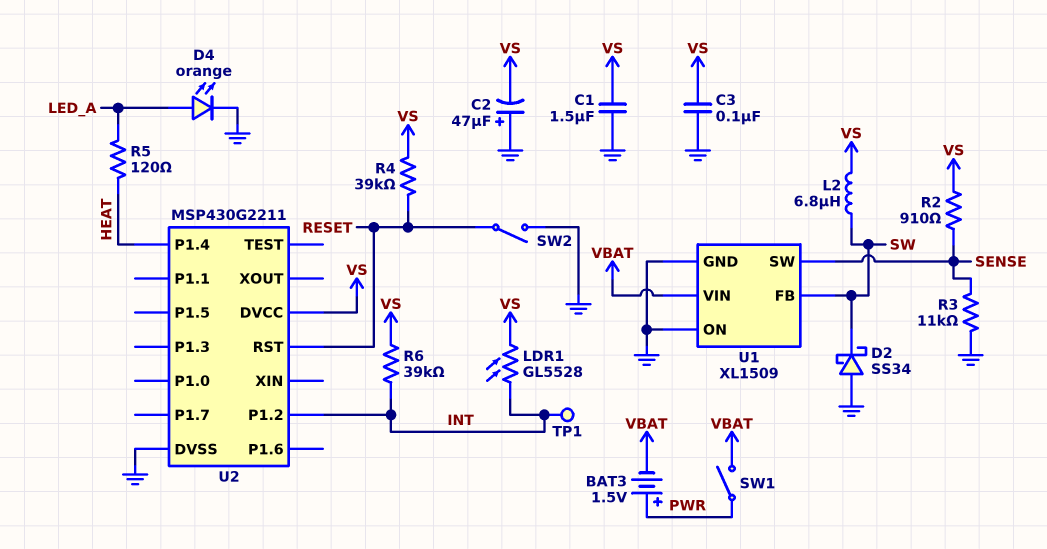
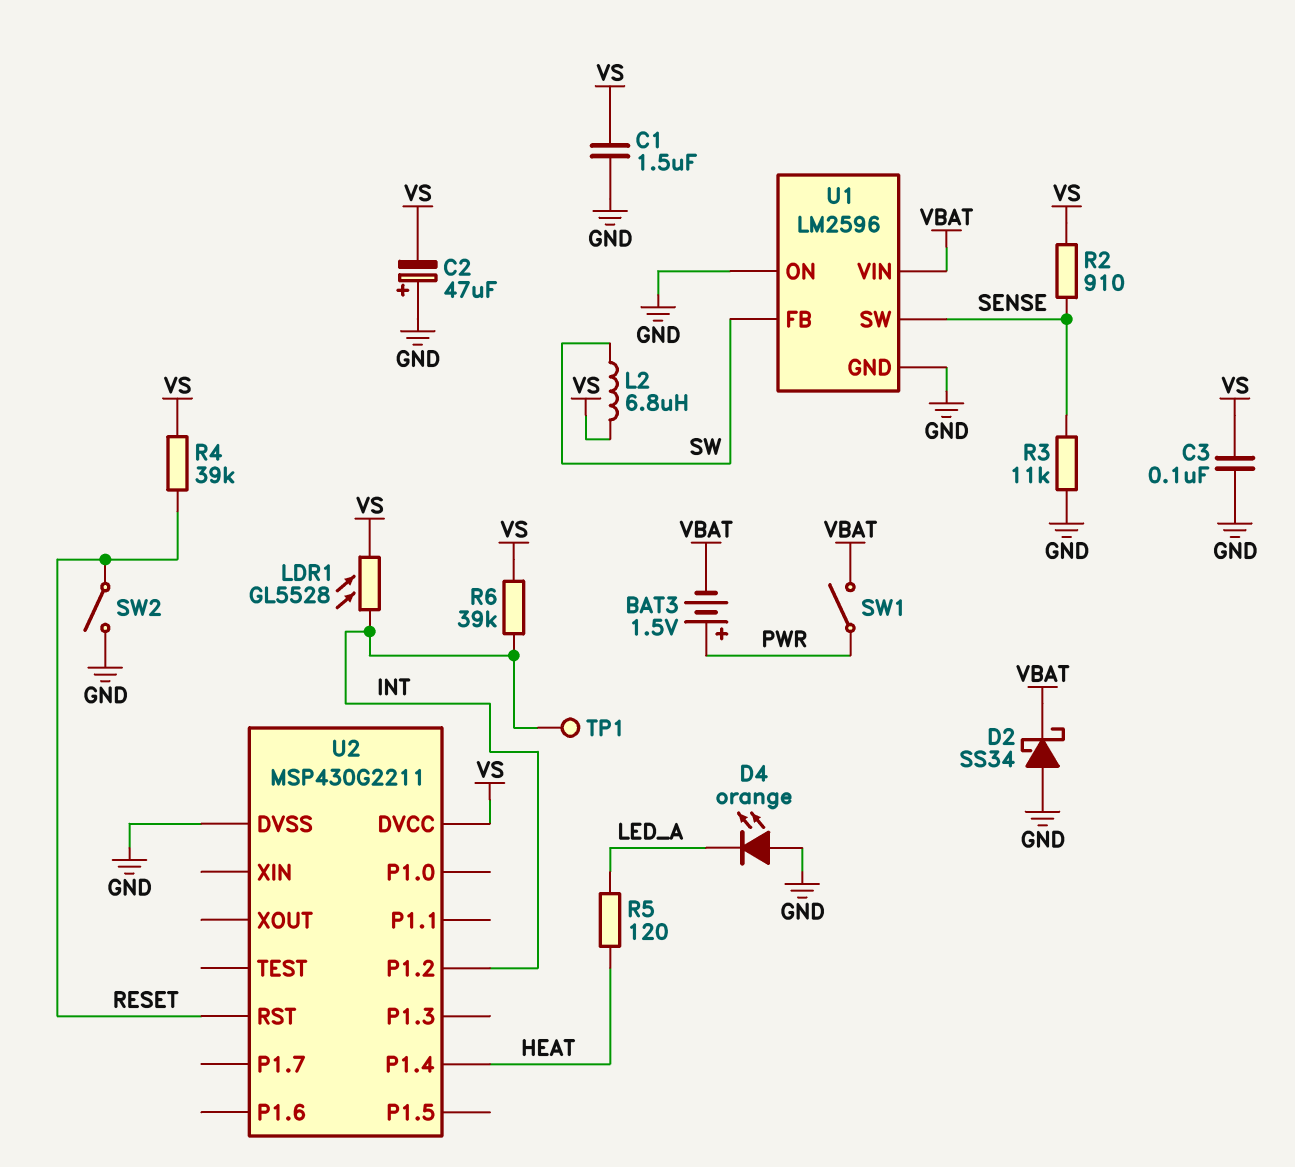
D2: schottky SS34 (A GND, K SW) -> schottky SS34 (A GND, K VBAT)
D4: LED orange (A LED_A, K GND) -> LED orange (A GND, K LED_A)
U1: XL1509 -> LM2596

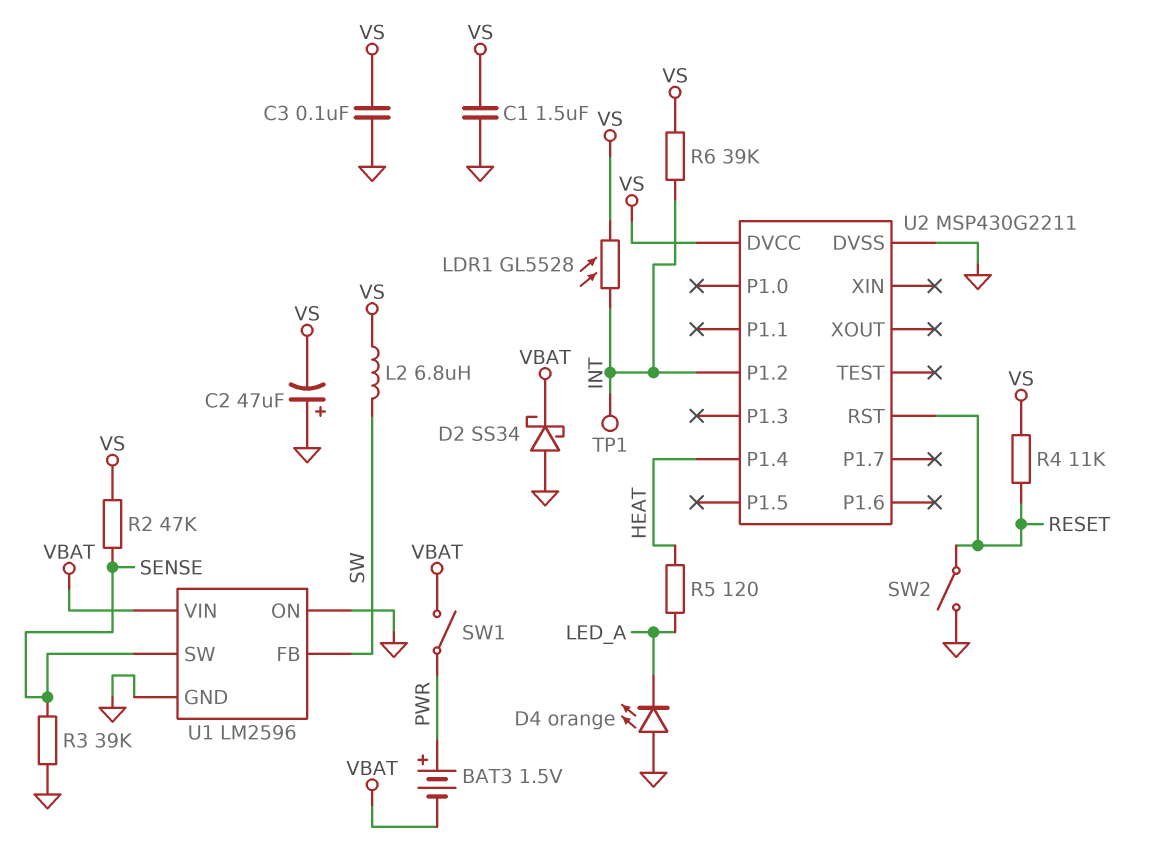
R2: 910 (SENSE, VS) -> 47k (SENSE, VS)
R3: 11k (GND, SENSE) -> 39k (GND, SENSE)
R4: 39k (RESET, VS) -> 11k (RESET, VS)

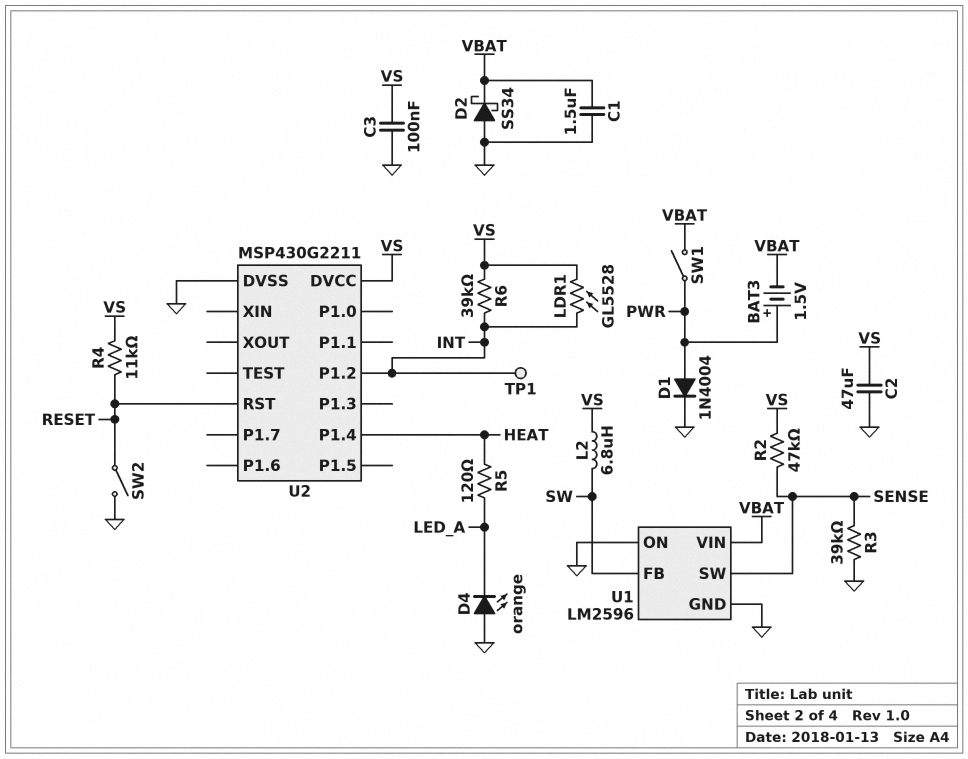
C1: 1.5uF (GND, VS) -> 1.5uF (GND, VBAT)
C2: 47uF (plus GND, minus VS) -> 47uF (GND, VS)
D1: none -> diode 1N4004 (A PWR, K GND)

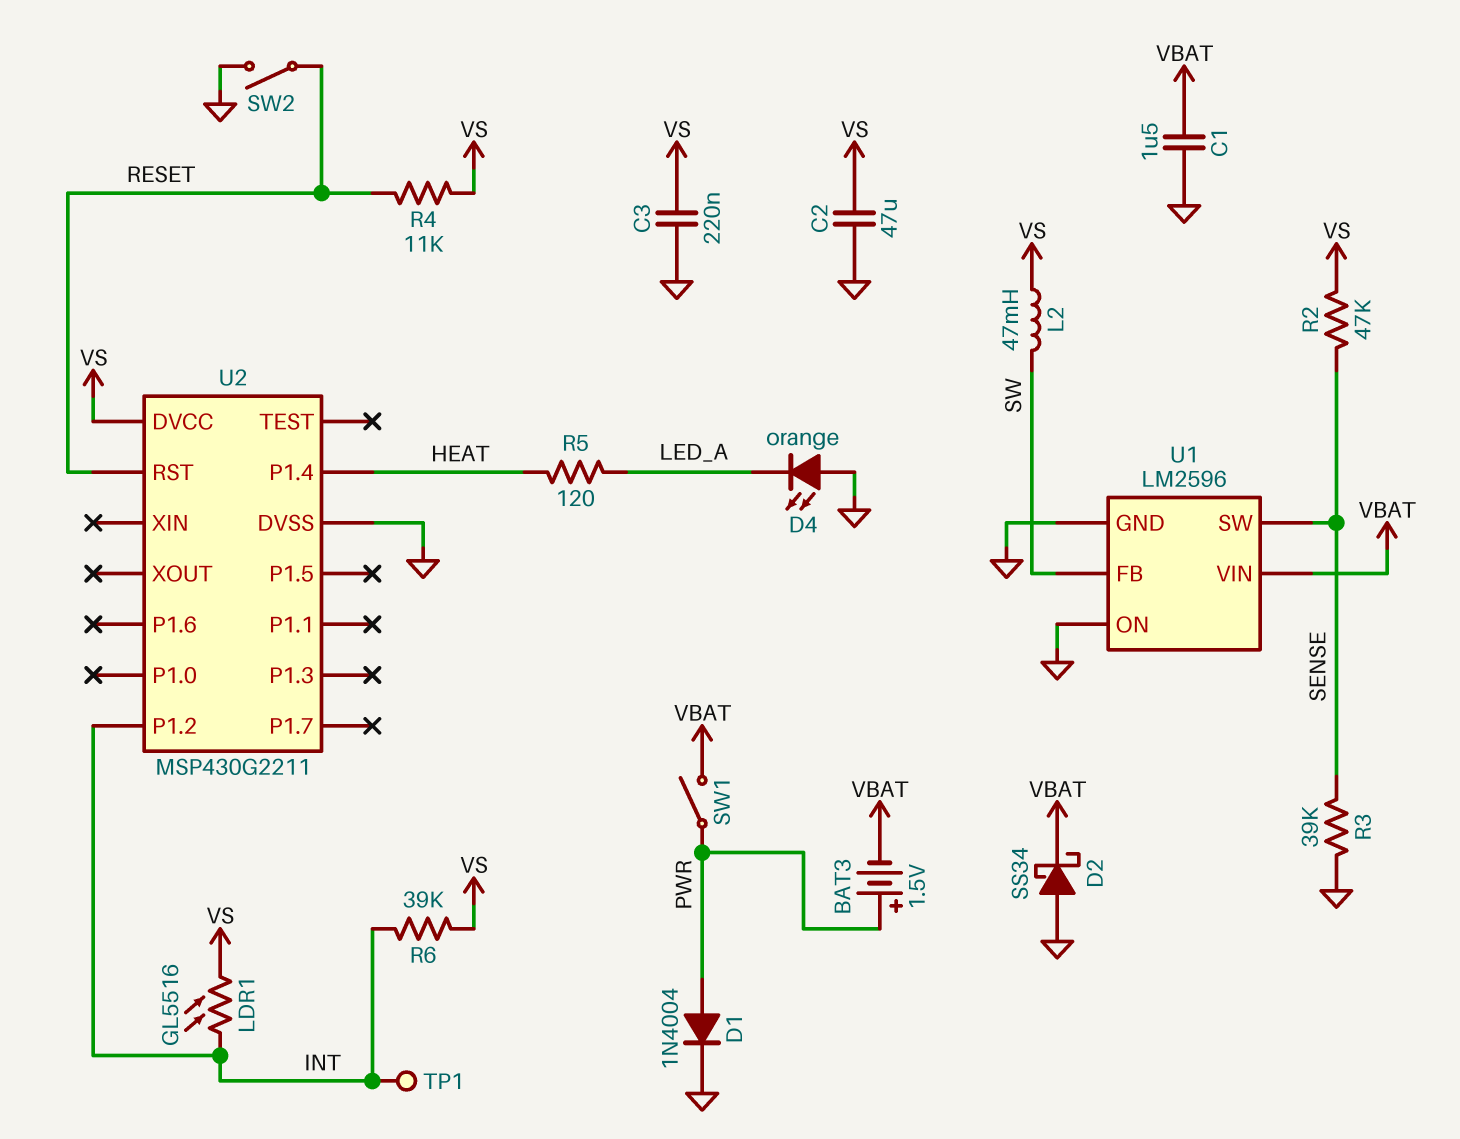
C3: 100nF (GND, VS) -> 220nF (GND, VS)
L2: 6.8uH (SW, VS) -> 47mH (SW, VS)
LDR1: GL5528 (INT, VS) -> GL5516 (INT, VS)

